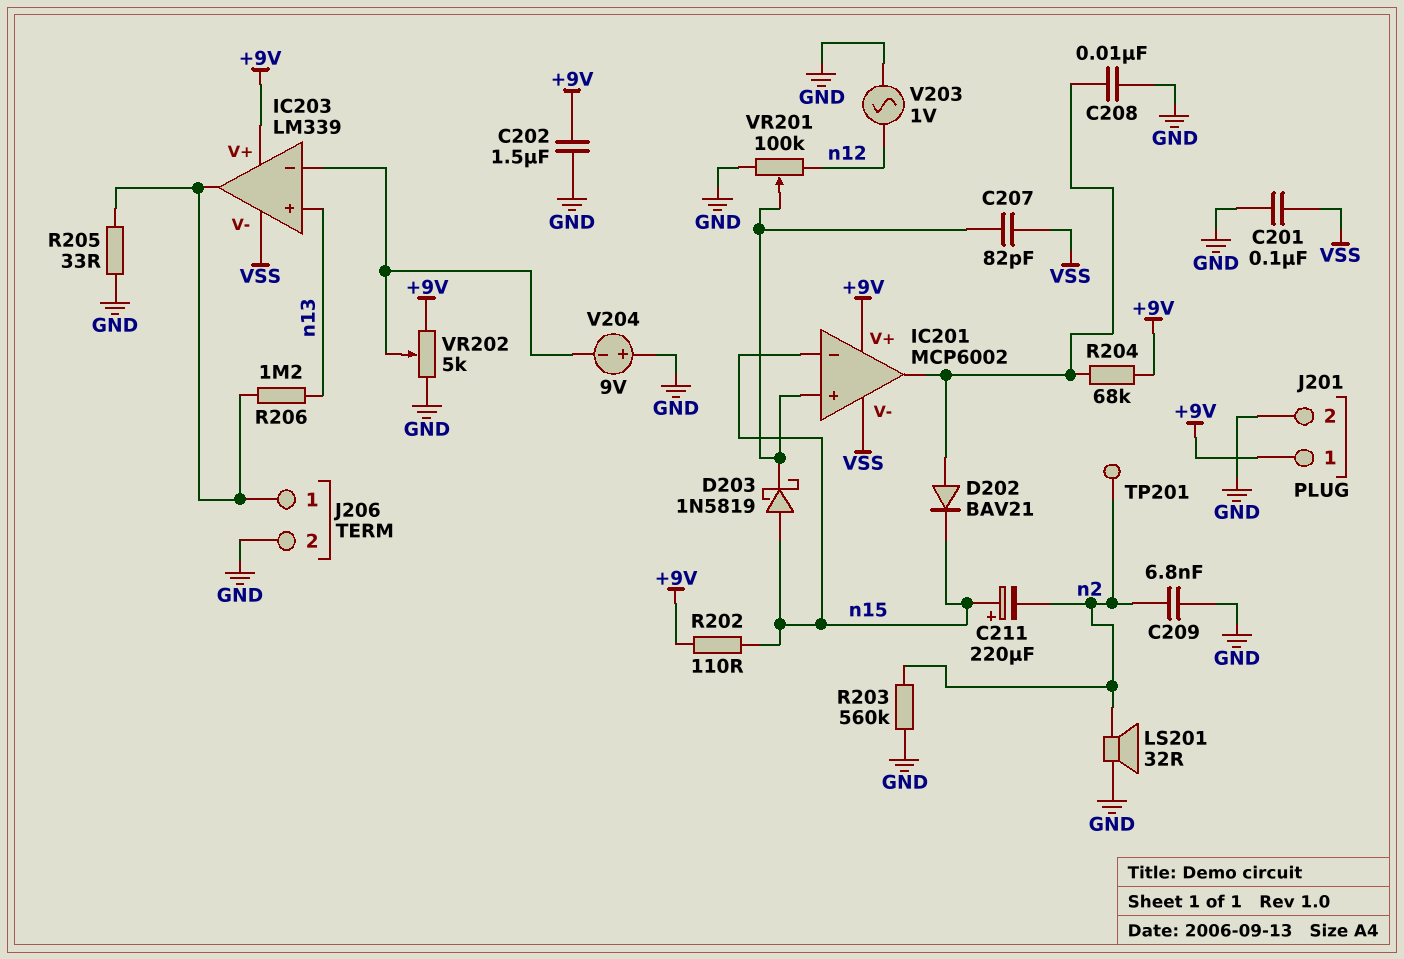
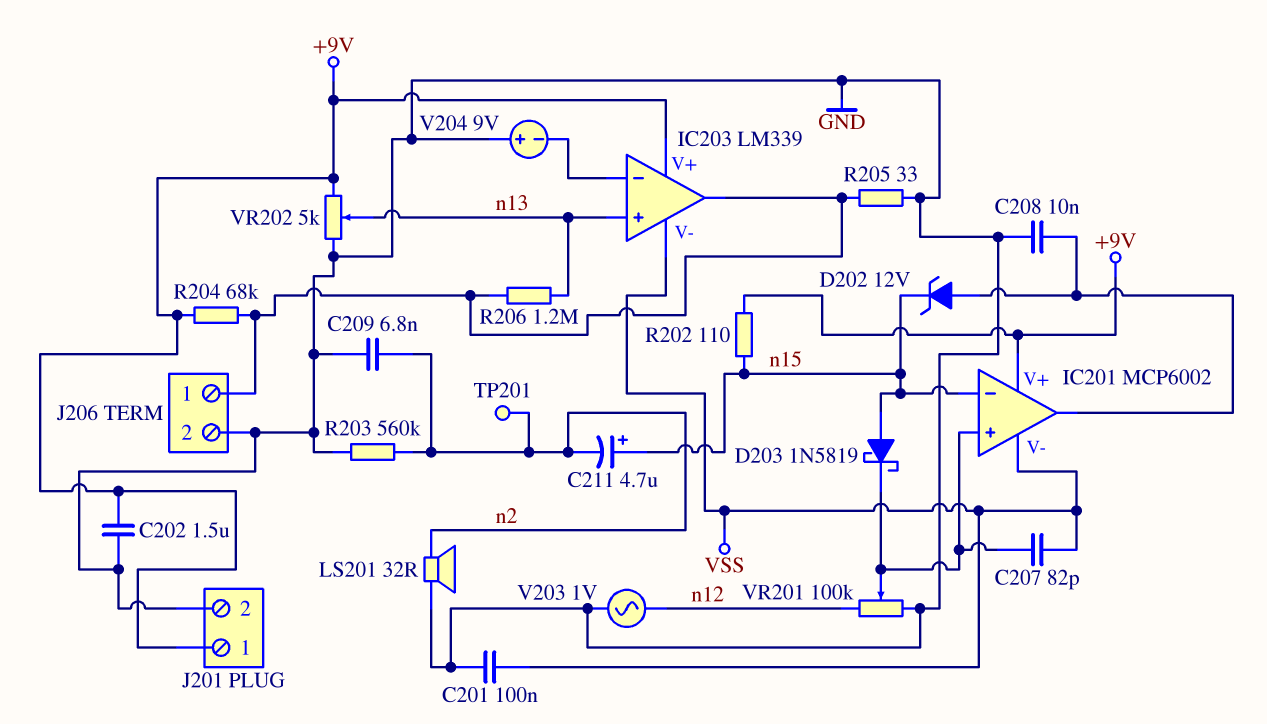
C211: 220uF (plus n15, minus n2) -> 4.7uF (plus n15, minus n2)
D202: diode BAV21 (A IC201/out, K n15) -> zener 12V (A IC201/out, K n15)
R204: 68k (+9V, IC201/out) -> 68k (+9V, IC203/out)
VR202: 5k (+9V, GND, wiper IC203/in-) -> 5k (+9V, GND, wiper n13)

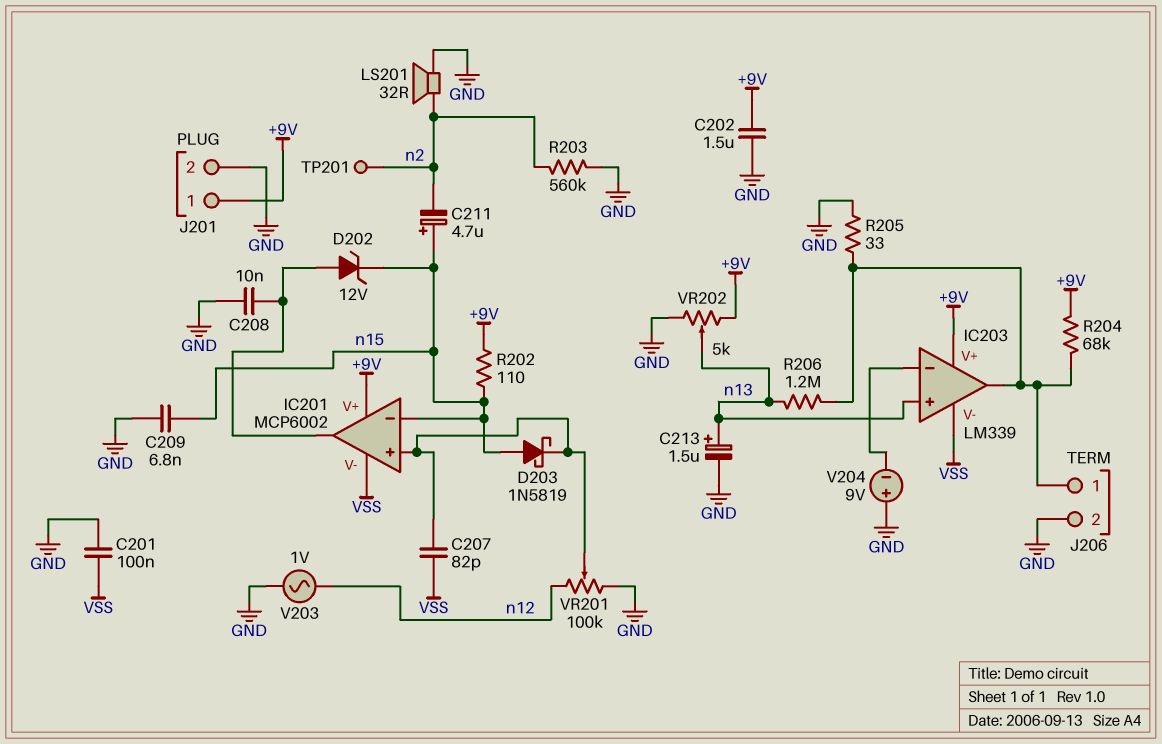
C209: 6.8nF (GND, n2) -> 6.8nF (GND, n15)
C213: none -> 1.5uF (plus n13, minus GND)

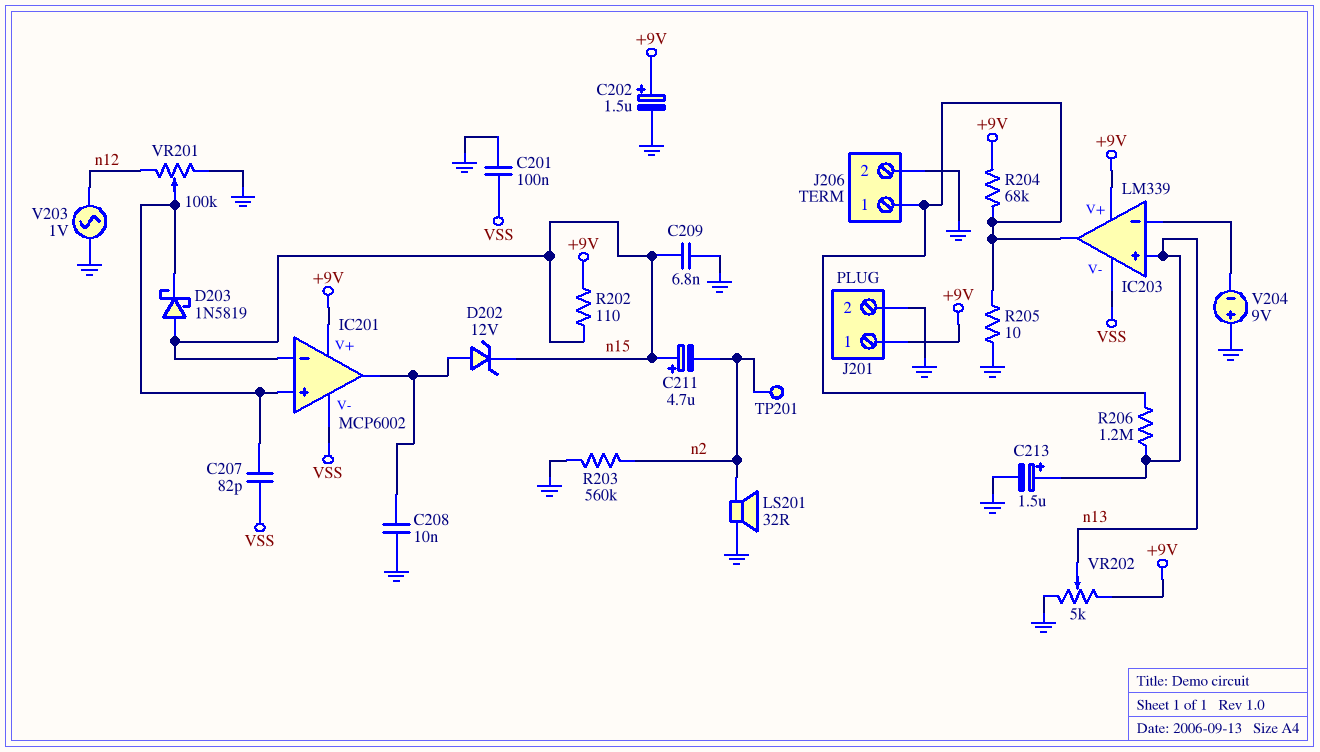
C202: 1.5uF (+9V, GND) -> 1.5uF (plus +9V, minus GND)
R205: 33 (GND, IC203/out) -> 10 (GND, IC203/out)

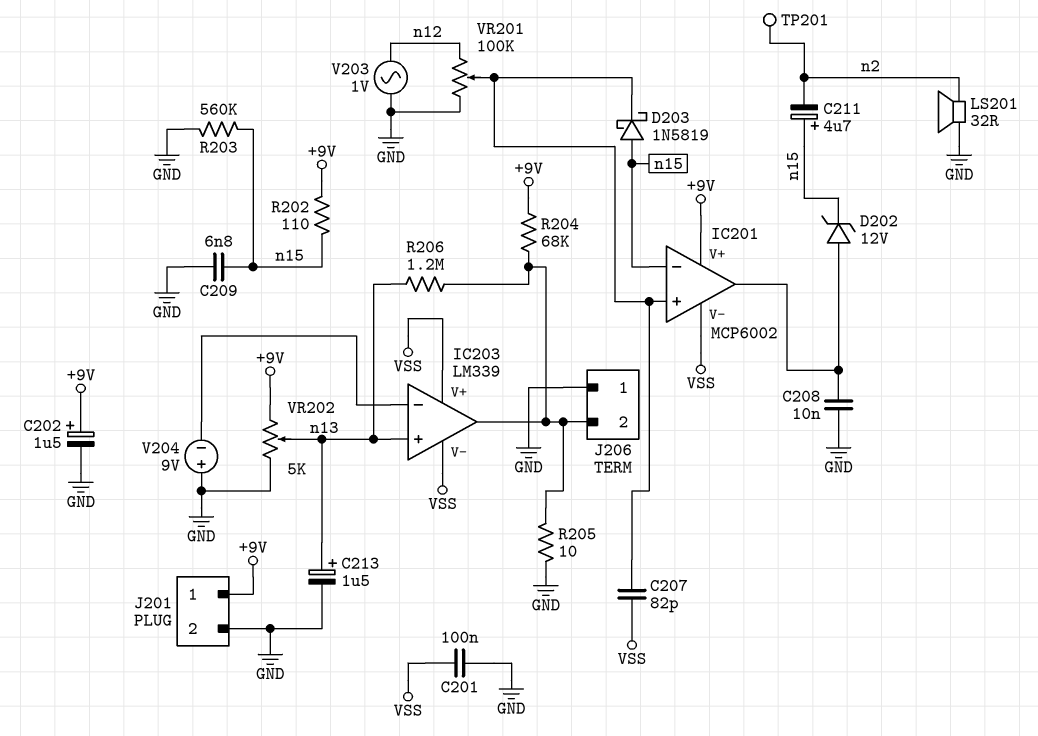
IC203 pin V+: +9V -> VSS
J206 pin 1: IC203/out -> GND
J206 pin 2: GND -> IC203/out
R203: 560k (GND, n2) -> 560k (GND, n15)

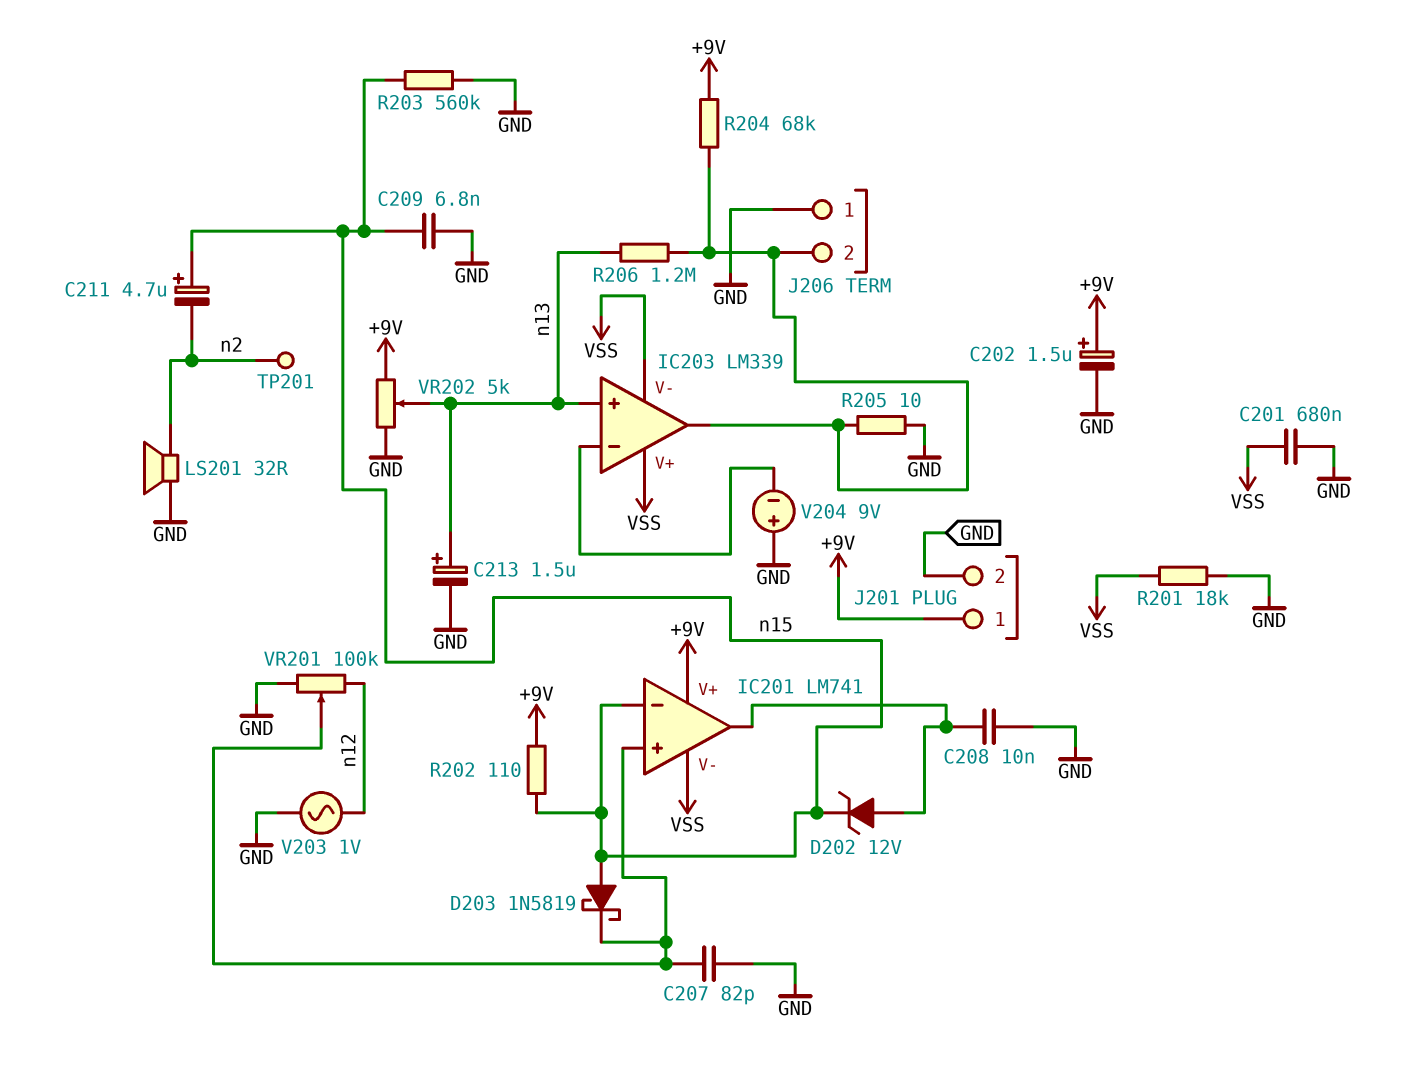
C201: 100nF (GND, VSS) -> 680nF (GND, VSS)
C207: 82pF (IC201/in+, VSS) -> 82pF (GND, IC201/in+)
IC201: MCP6002 -> LM741
R201: none -> 18k (GND, VSS)

